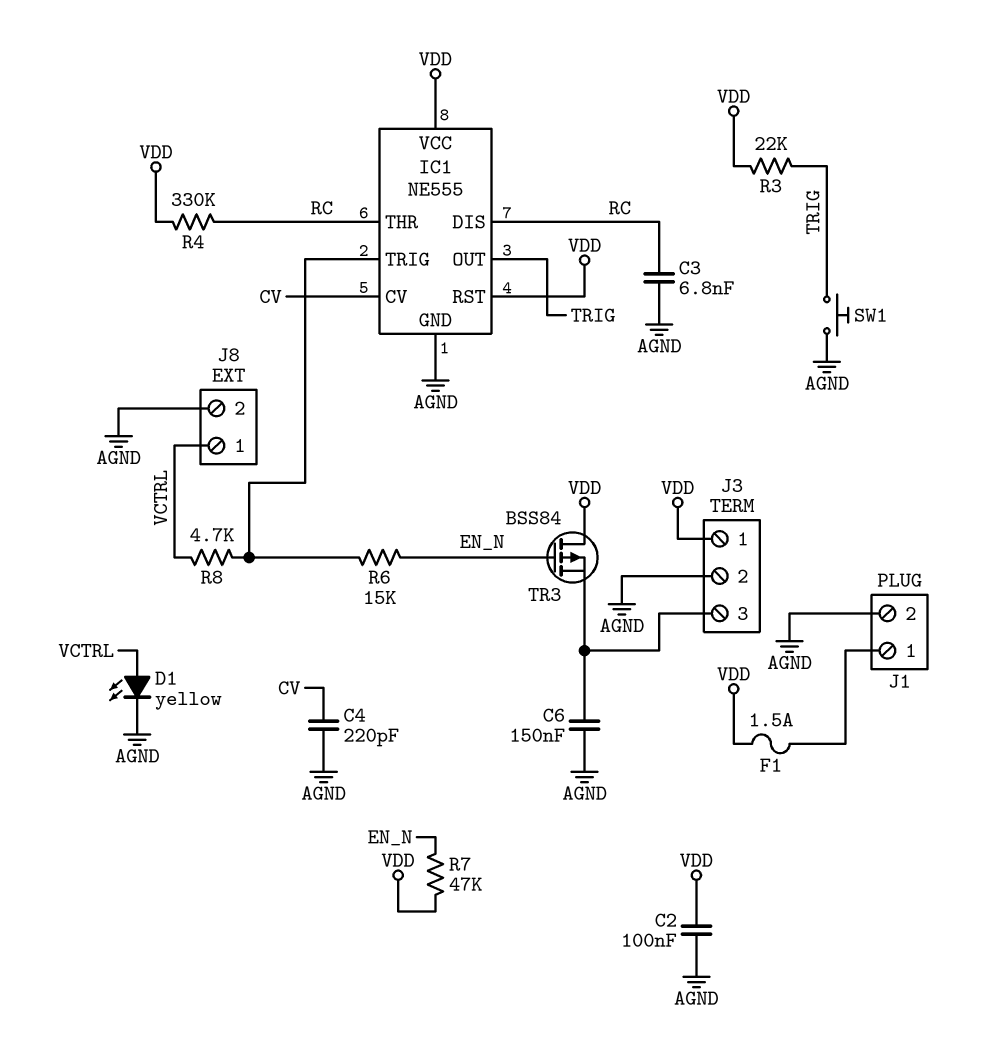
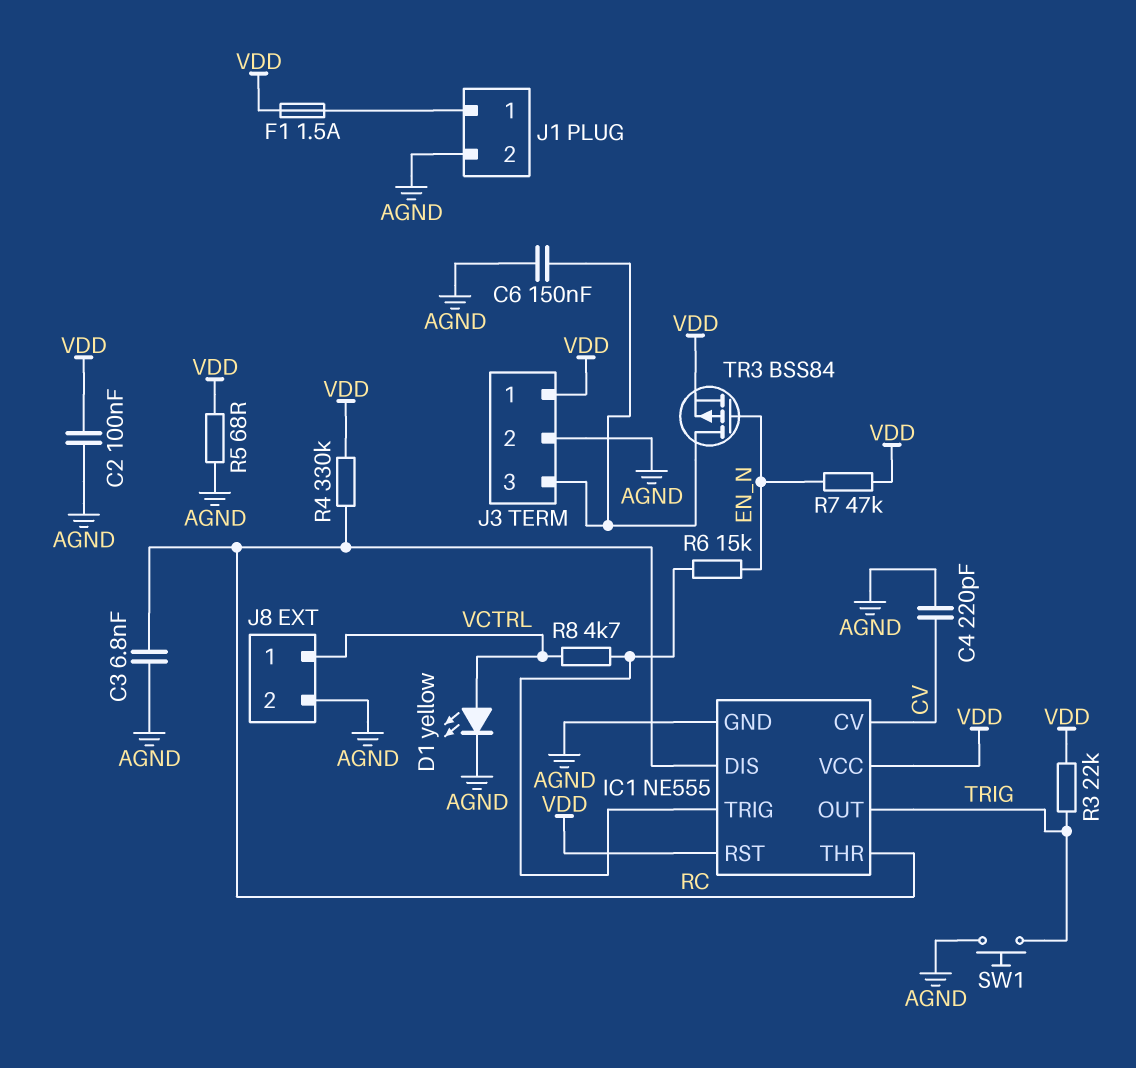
R5: none -> 68 (AGND, VDD)
TR3: PMOS BSS84 (G EN_N, D VDD, S J3/3) -> PMOS BSS84 (G EN_N, D J3/3, S VDD)

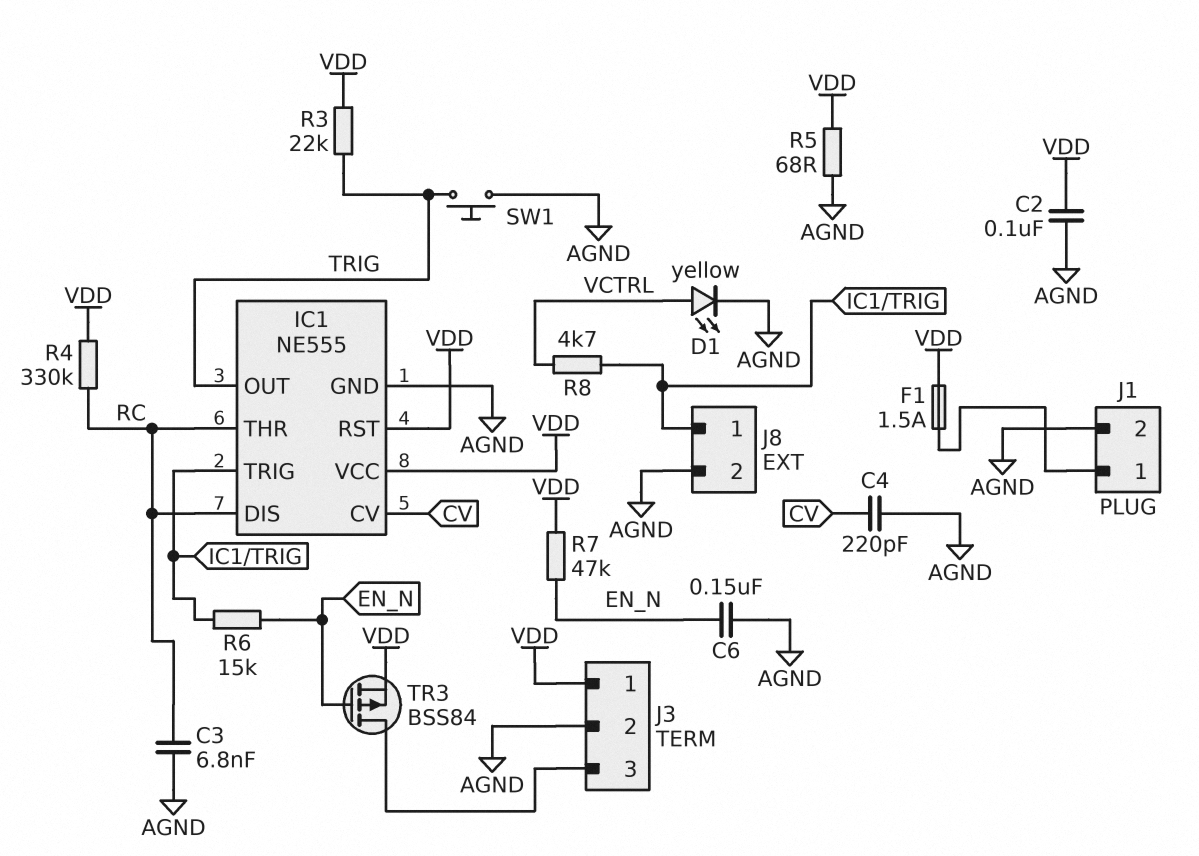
C6: 150nF (AGND, J3/3) -> 150nF (AGND, EN_N)
J8 pin 1: VCTRL -> IC1/TRIG

